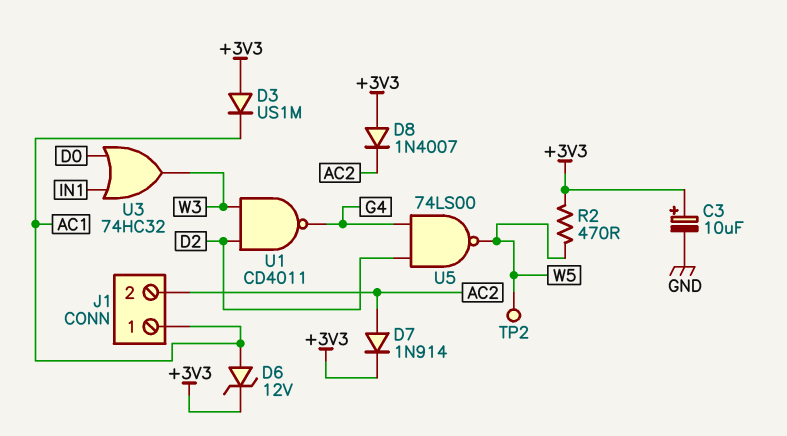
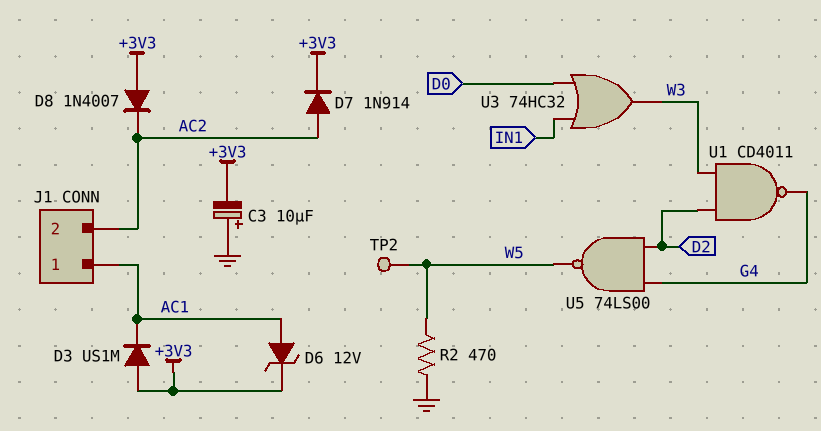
C3: 10uF (plus +3V3, minus GND) -> 10uF (plus GND, minus +3V3)
R2: 470 (+3V3, W5) -> 470 (GND, W5)

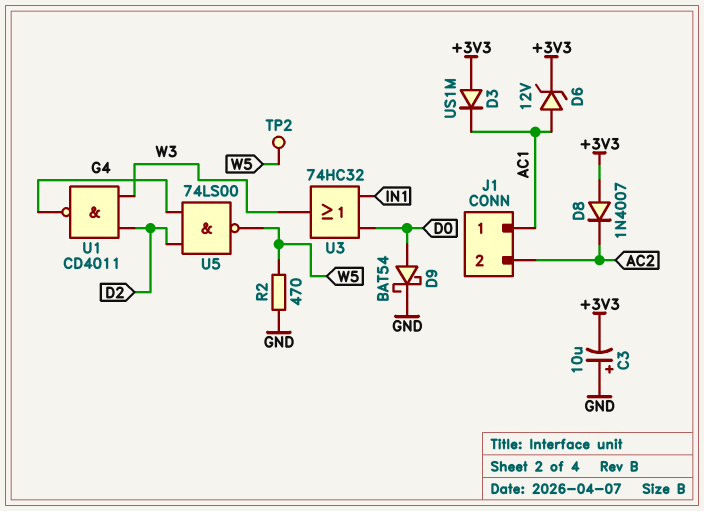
D7: diode 1N914 (A AC2, K +3V3) -> none
D9: none -> schottky BAT54 (A D0, K GND)

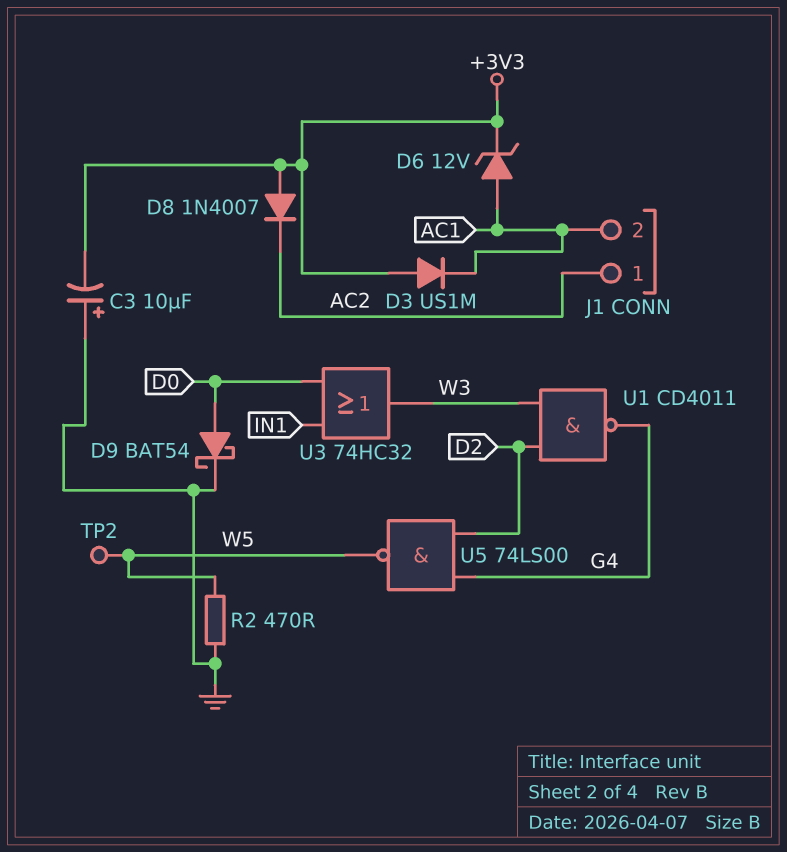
J1 pin 1: AC1 -> AC2
J1 pin 2: AC2 -> AC1

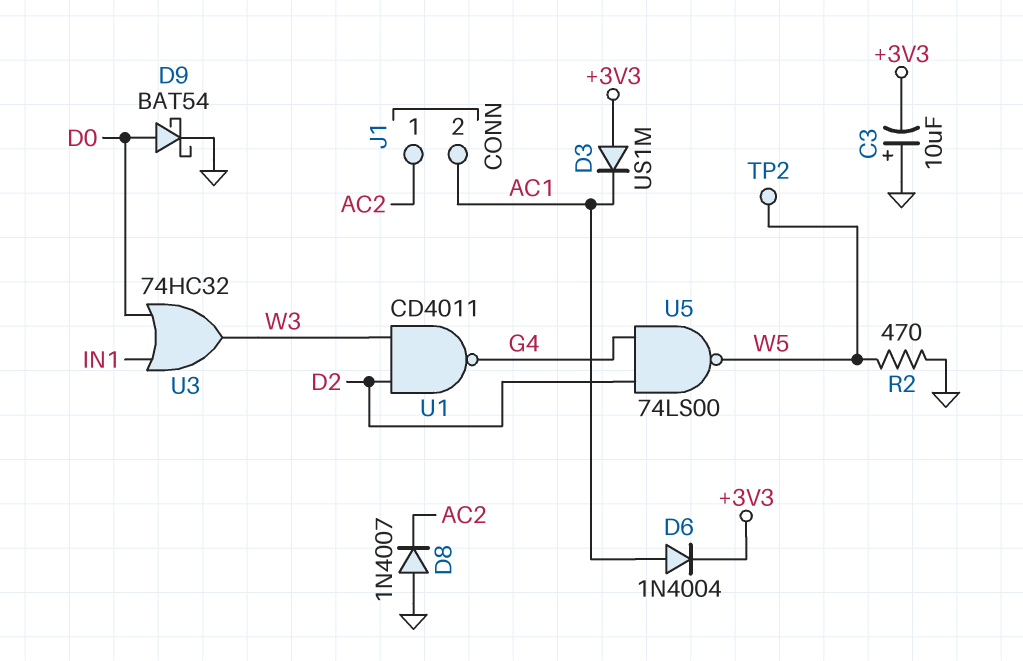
D6: zener 12V (A AC1, K +3V3) -> diode 1N4004 (A AC1, K +3V3)
D8: diode 1N4007 (A +3V3, K AC2) -> diode 1N4007 (A GND, K AC2)

